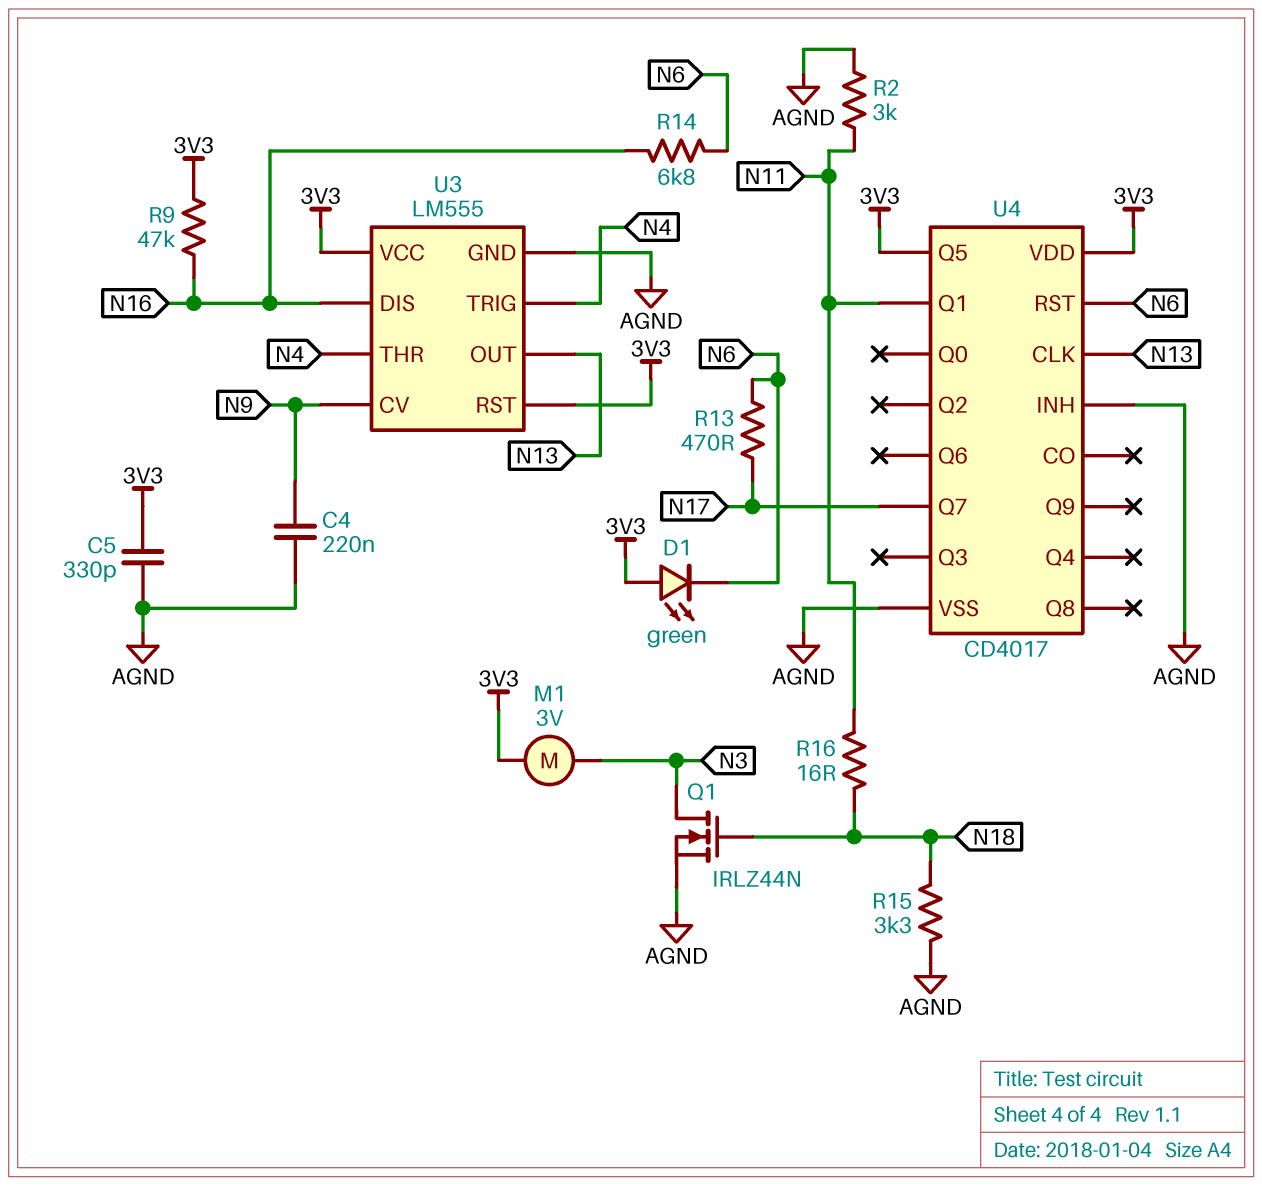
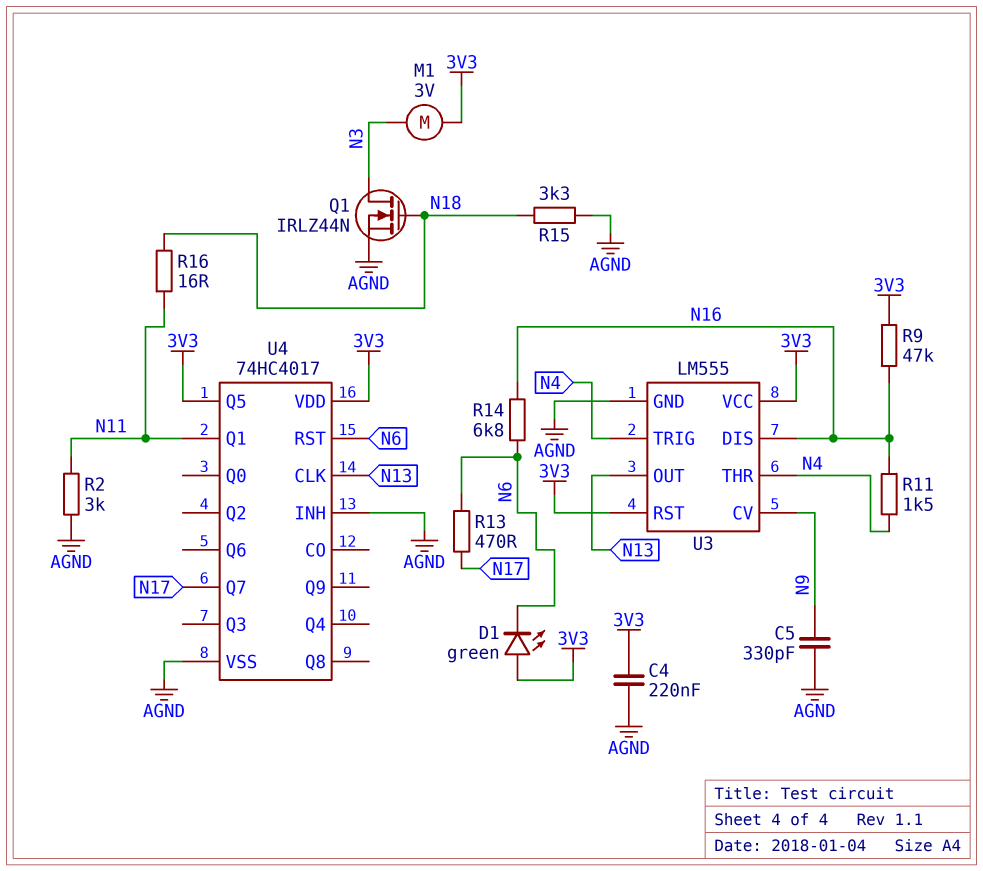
C4: 220nF (AGND, N9) -> 220nF (3V3, AGND)
C5: 330pF (3V3, AGND) -> 330pF (AGND, N9)
R11: none -> 1.5k (N4, N16)
U4: CD4017 -> 74HC4017

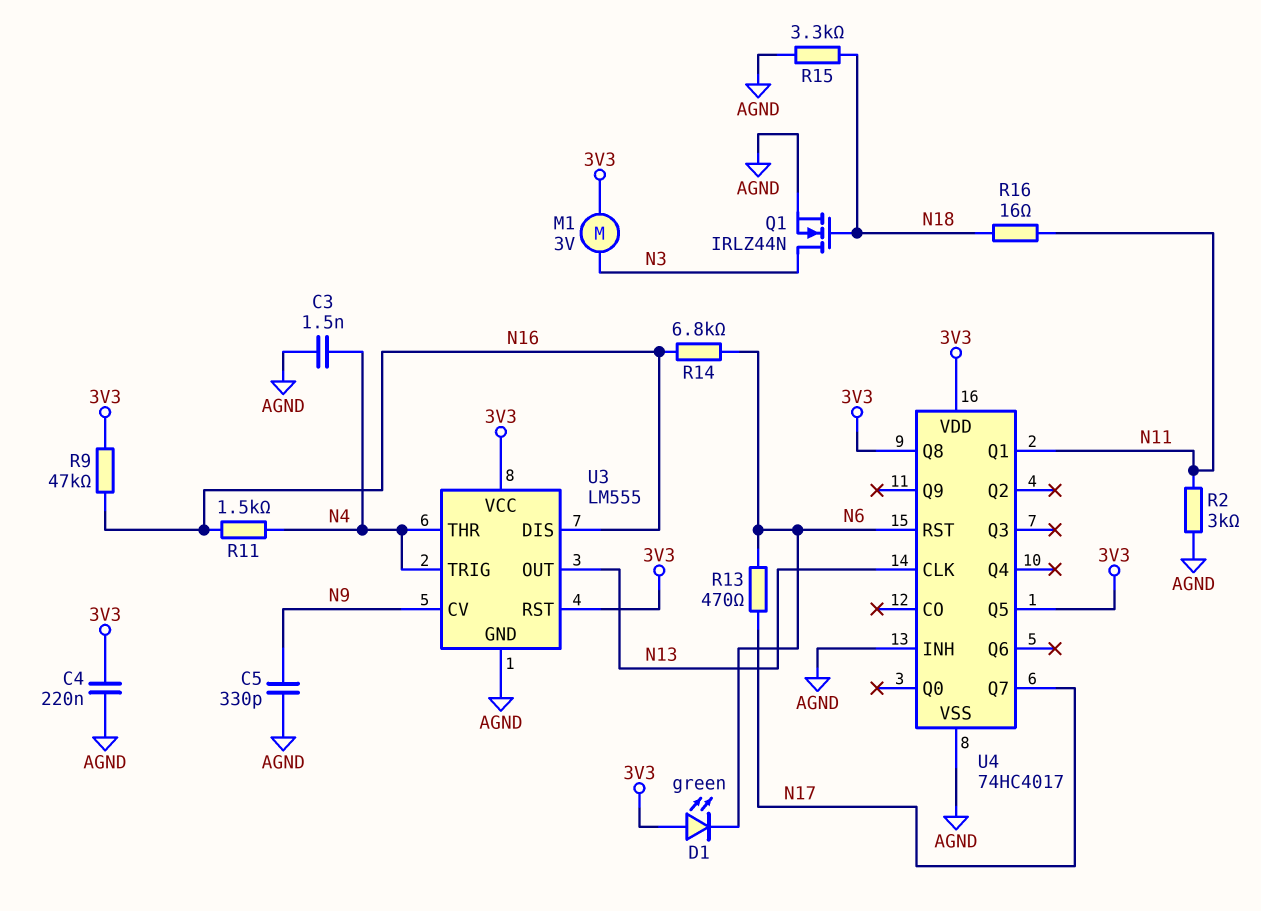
C3: none -> 1.5nF (AGND, N4)
U4 pin Q8: none -> 3V3

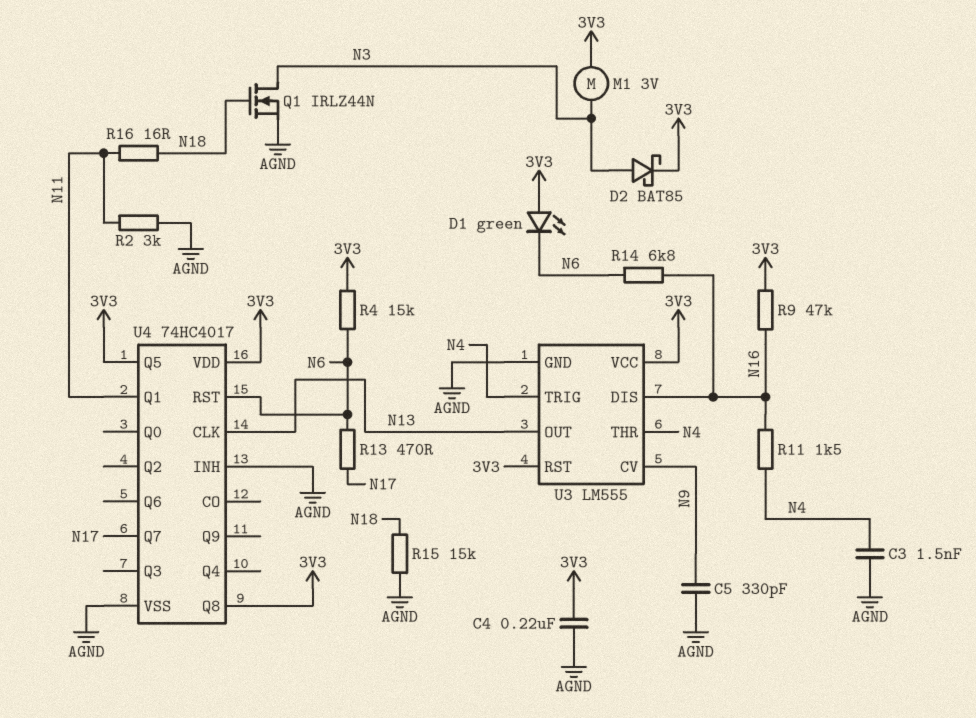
D2: none -> schottky BAT85 (A N3, K 3V3)
R4: none -> 15k (3V3, N6)
R15: 3.3k (AGND, N18) -> 15k (AGND, N18)

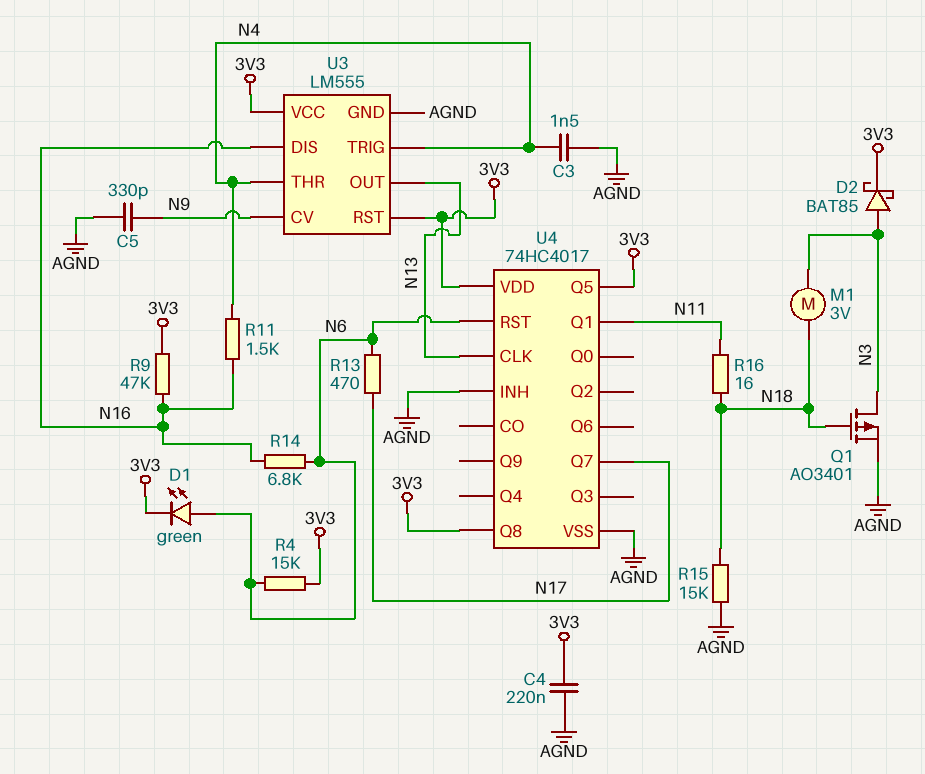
D1: LED green (A 3V3, K N6) -> LED green (A N6, K 3V3)
M1: motor 3V (3V3, N3) -> motor 3V (N3, N18)
Q1: NMOS IRLZ44N (G N18, D N3, S AGND) -> PMOS AO3401 (G N18, D N3, S AGND)
R2: 3k (AGND, N11) -> none

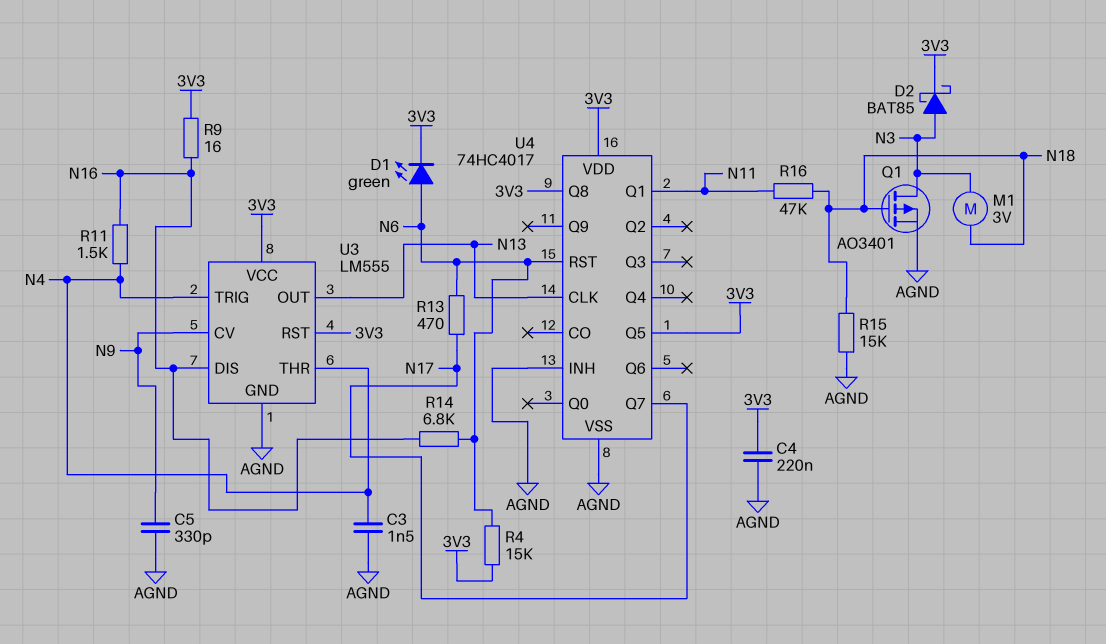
R9: 47k (3V3, N16) -> 16 (3V3, N16)
R16: 16 (N11, N18) -> 47k (N11, N18)

